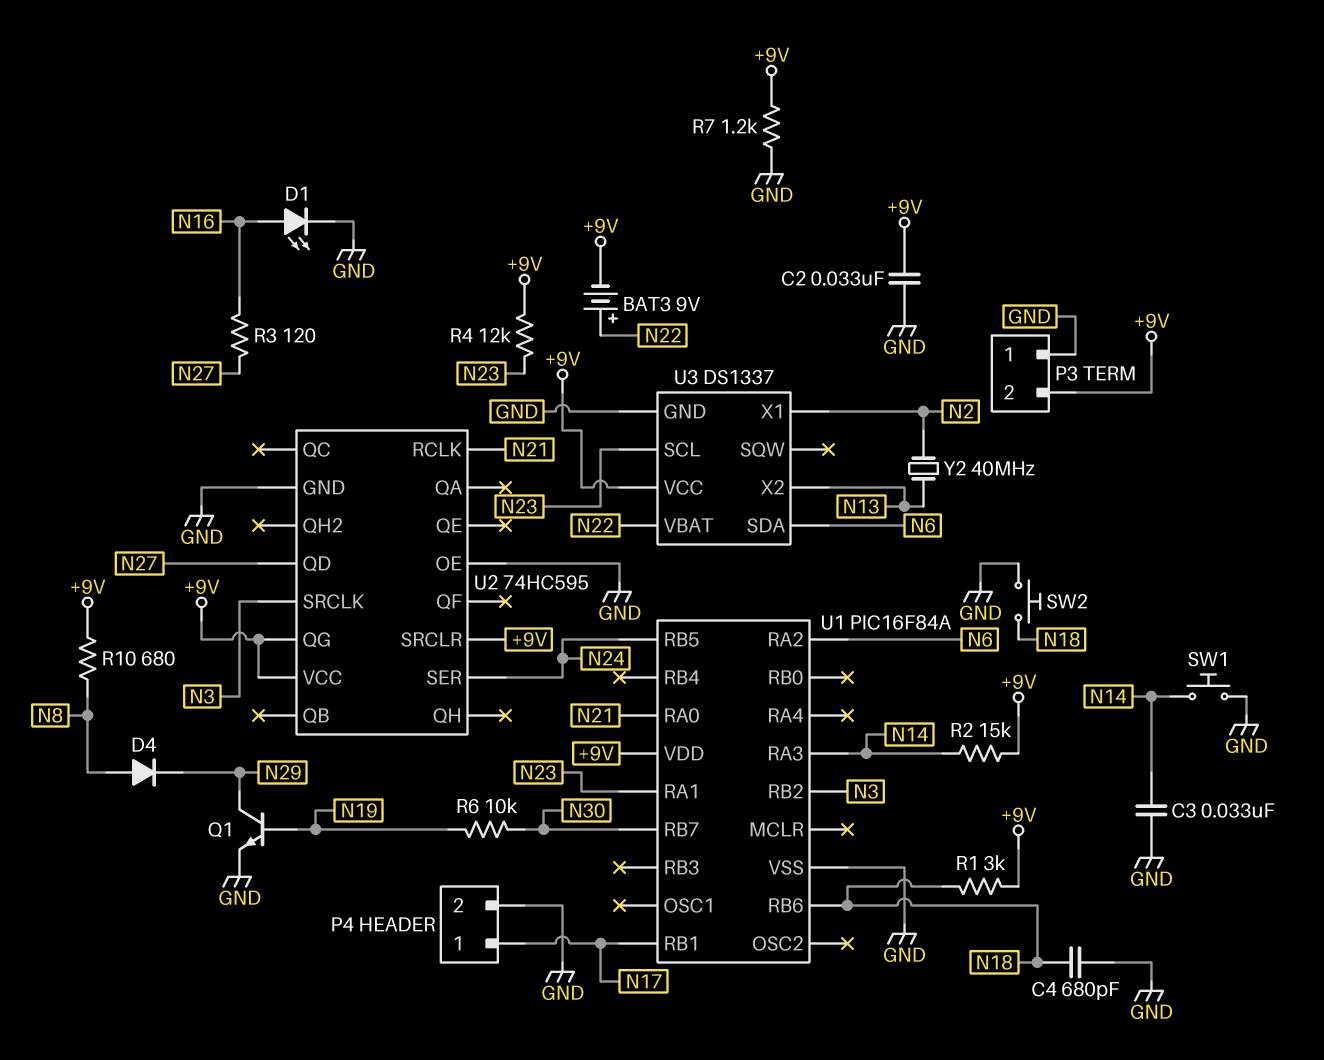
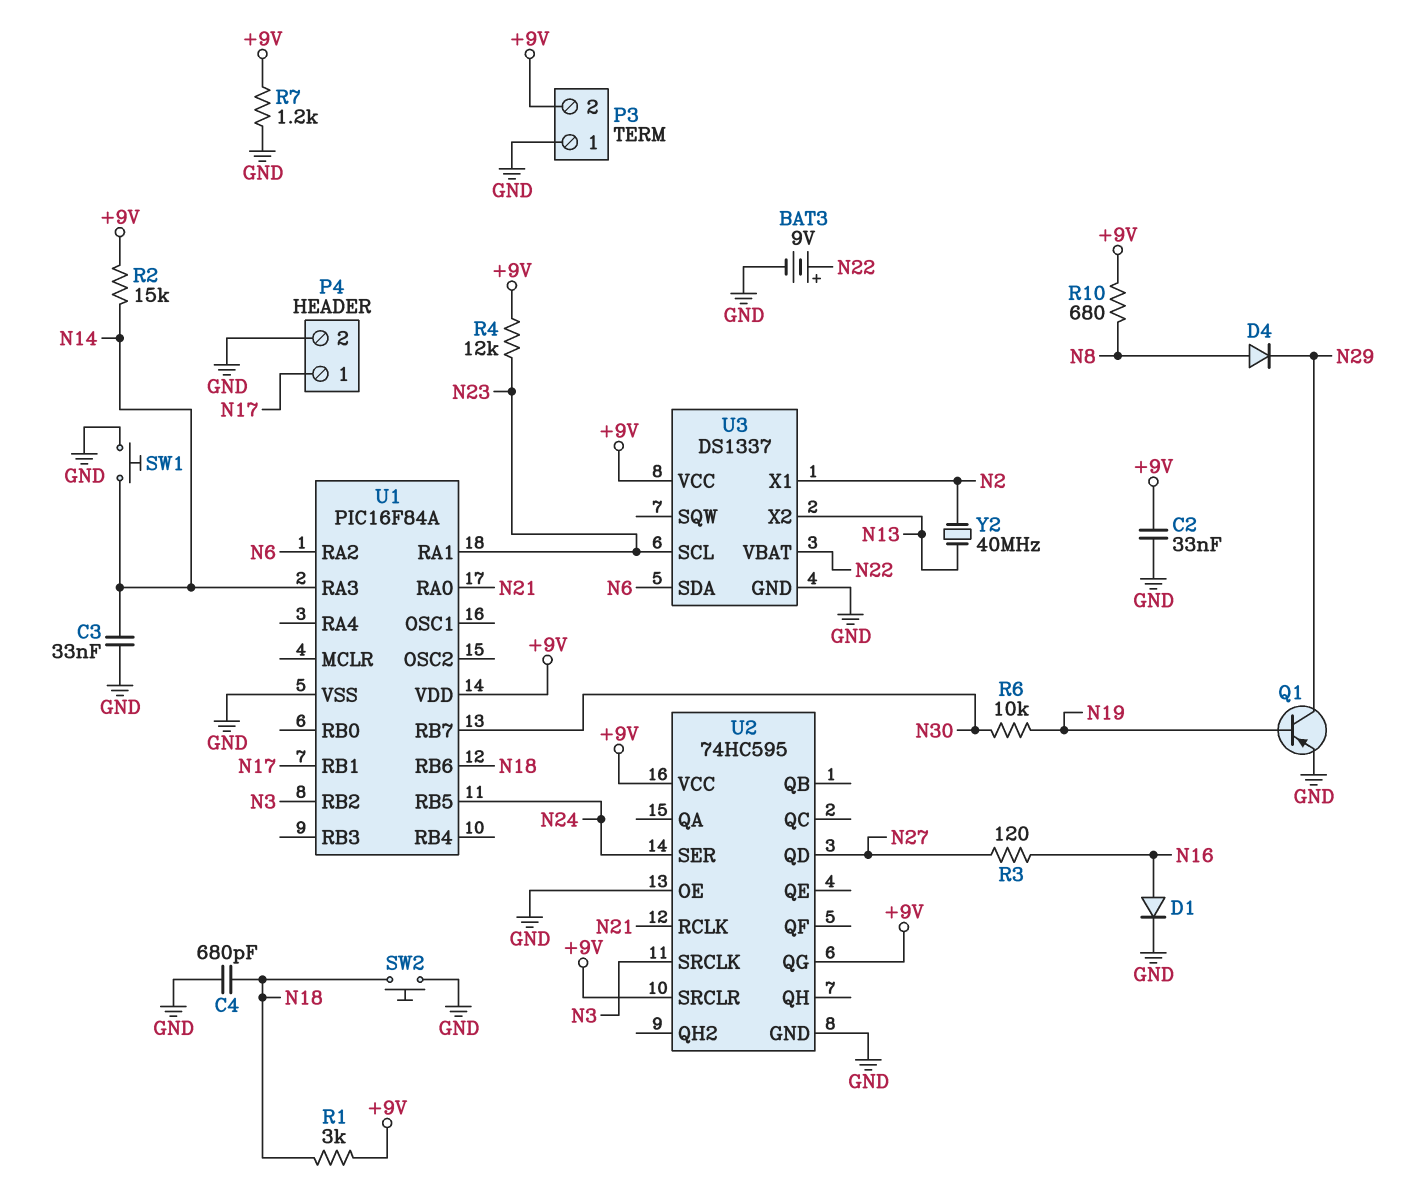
BAT3: 9V (plus N22, minus +9V) -> 9V (plus N22, minus GND)
D1: LED (A N16, K GND) -> diode (A N16, K GND)
Q1: NPN (B N19, C N29, E GND) -> PNP (B N19, C N29, E GND)

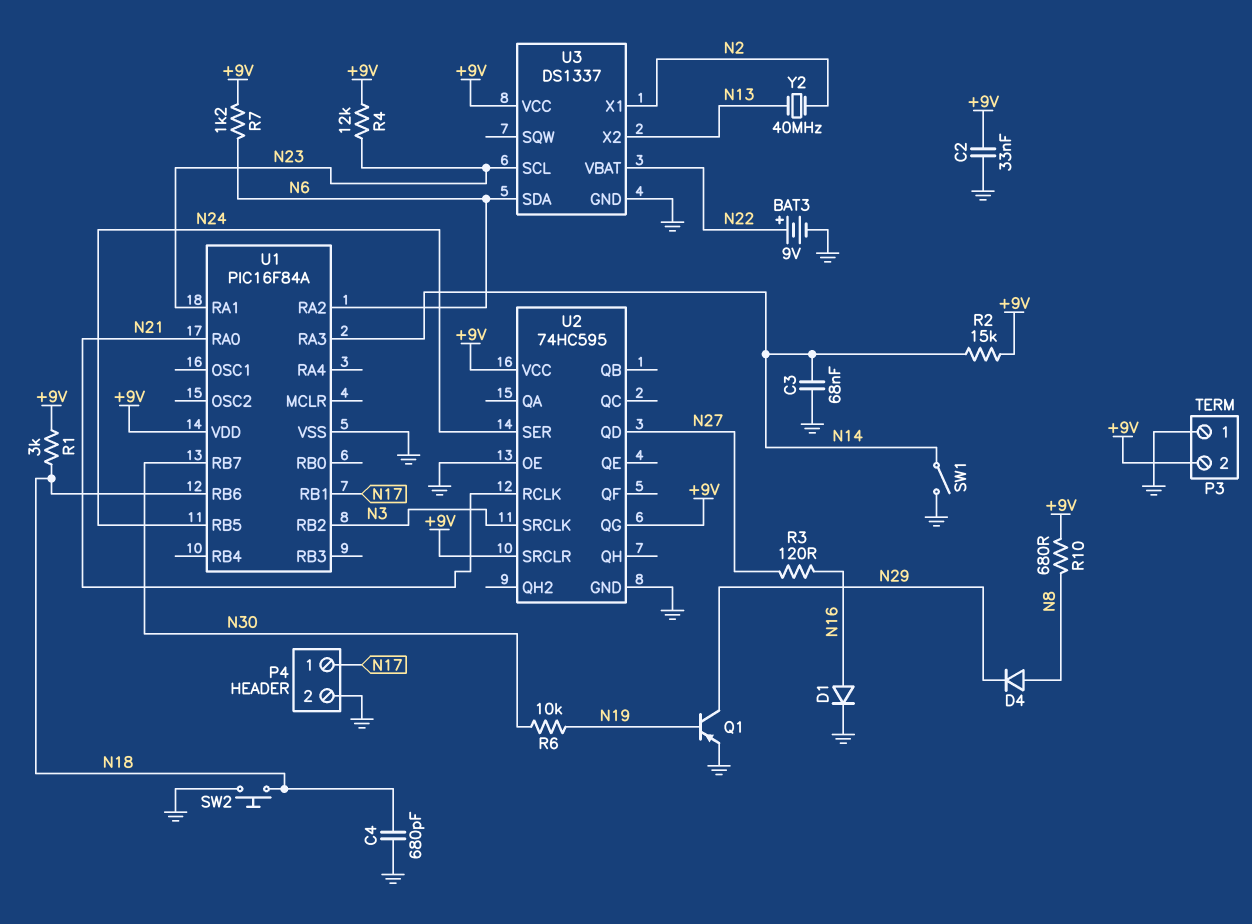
C3: 33nF (GND, N14) -> 68nF (GND, N14)
R7: 1.2k (+9V, GND) -> 1.2k (+9V, N6)
SW1: button (GND, N14) -> switch (GND, N14)

